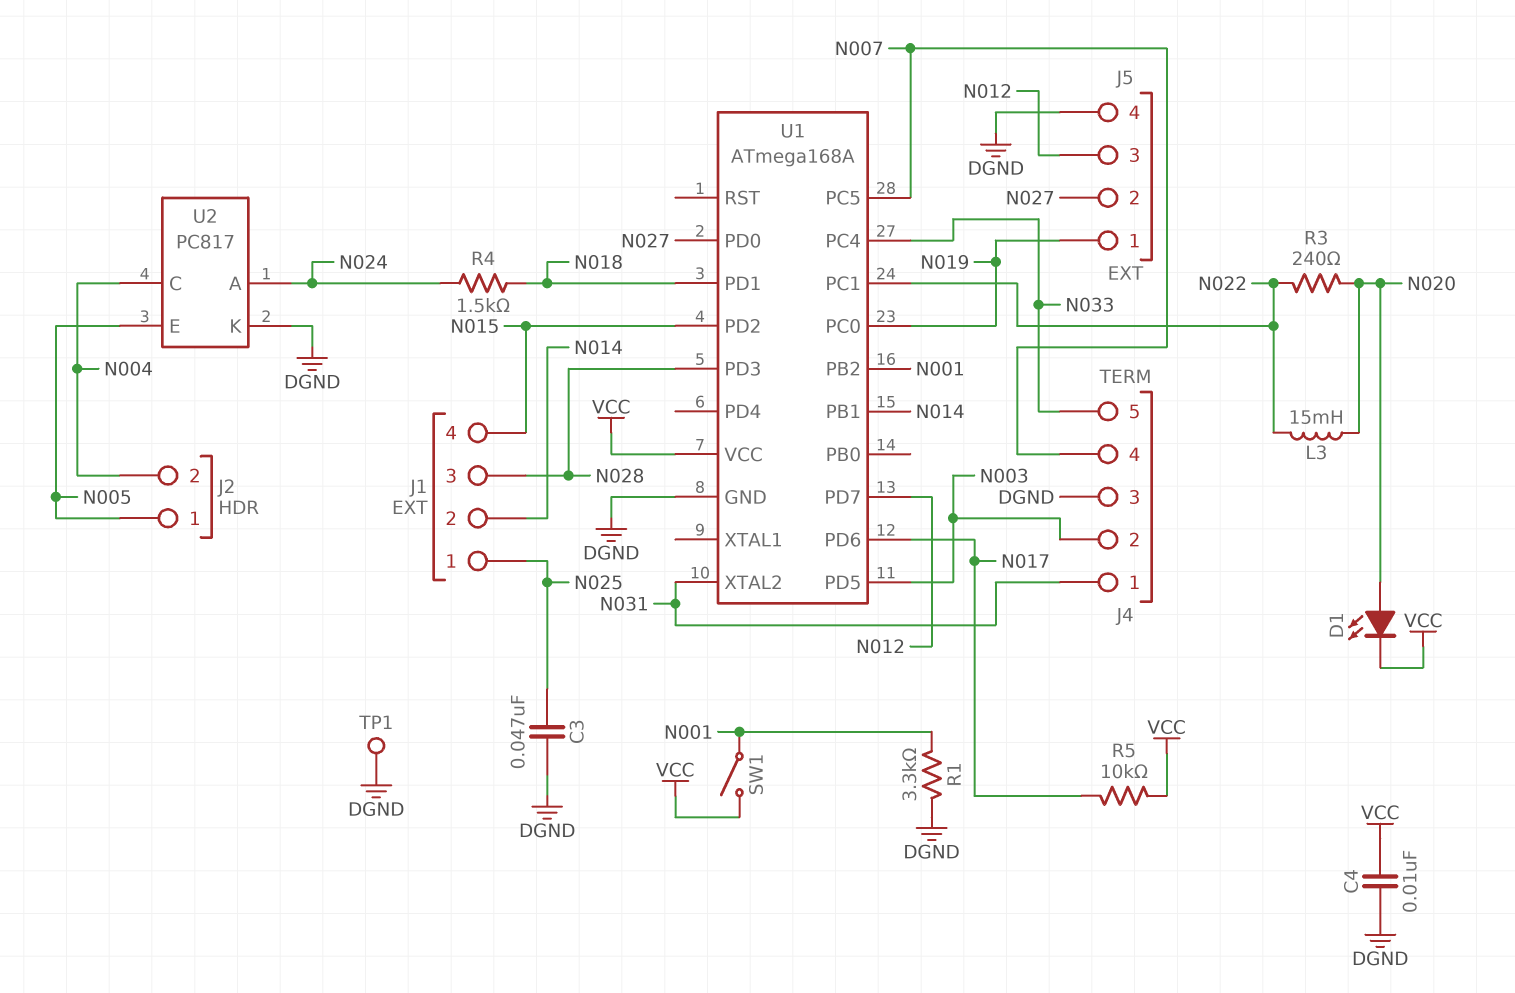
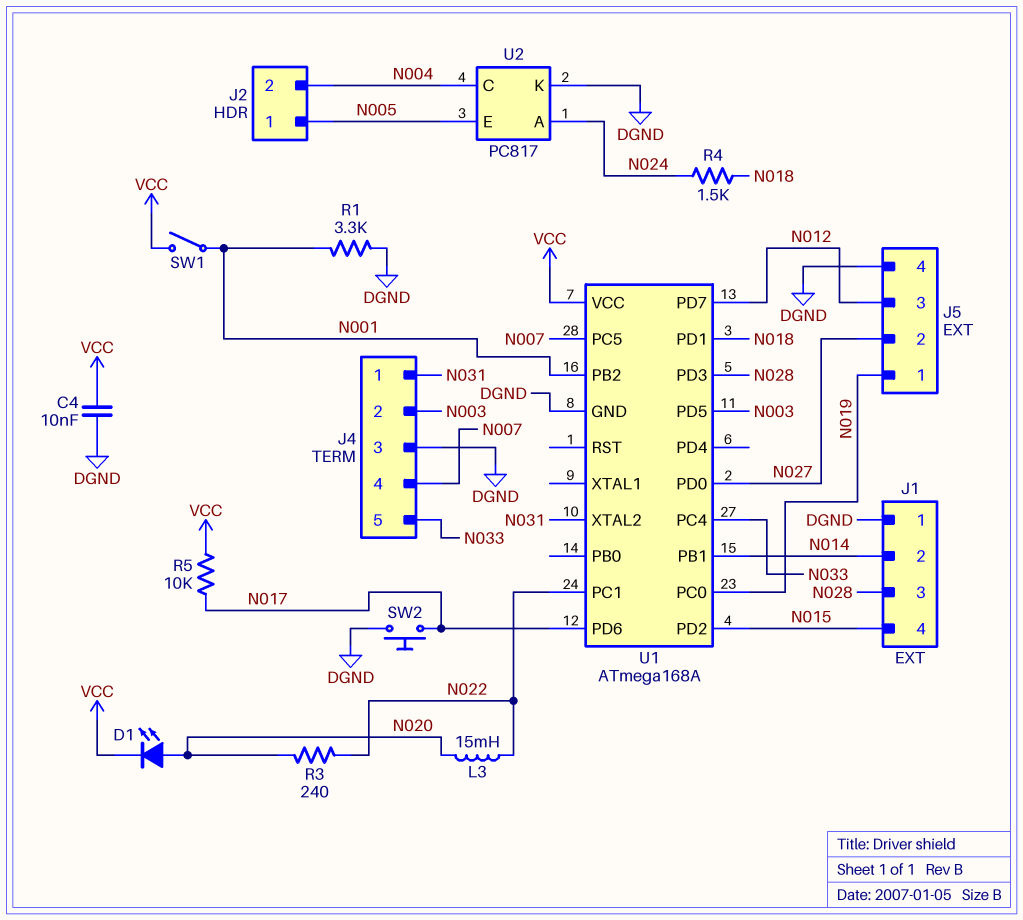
C3: 47nF (DGND, N025) -> none
J1 pin 1: N025 -> DGND
SW2: none -> button (DGND, N017)
TP1: test point (DGND) -> none

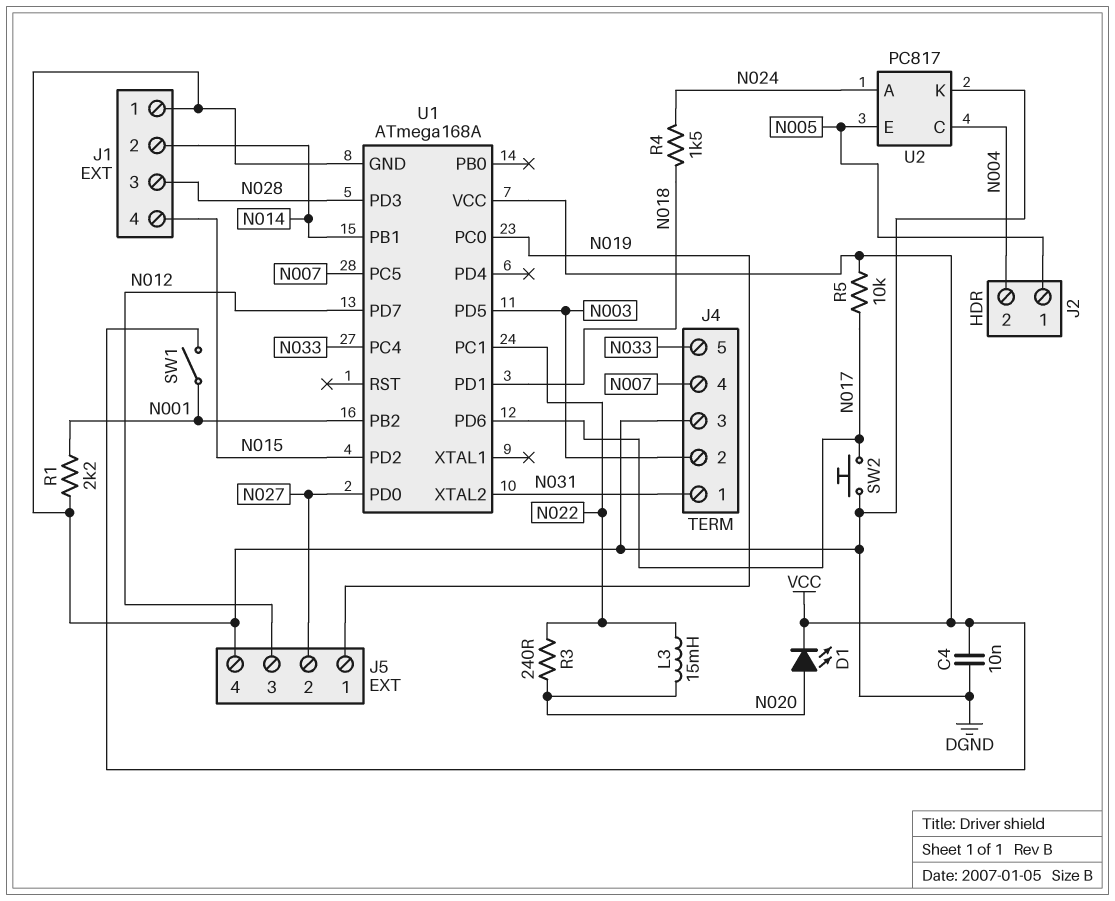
R1: 3.3k (DGND, N001) -> 2.2k (DGND, N001)

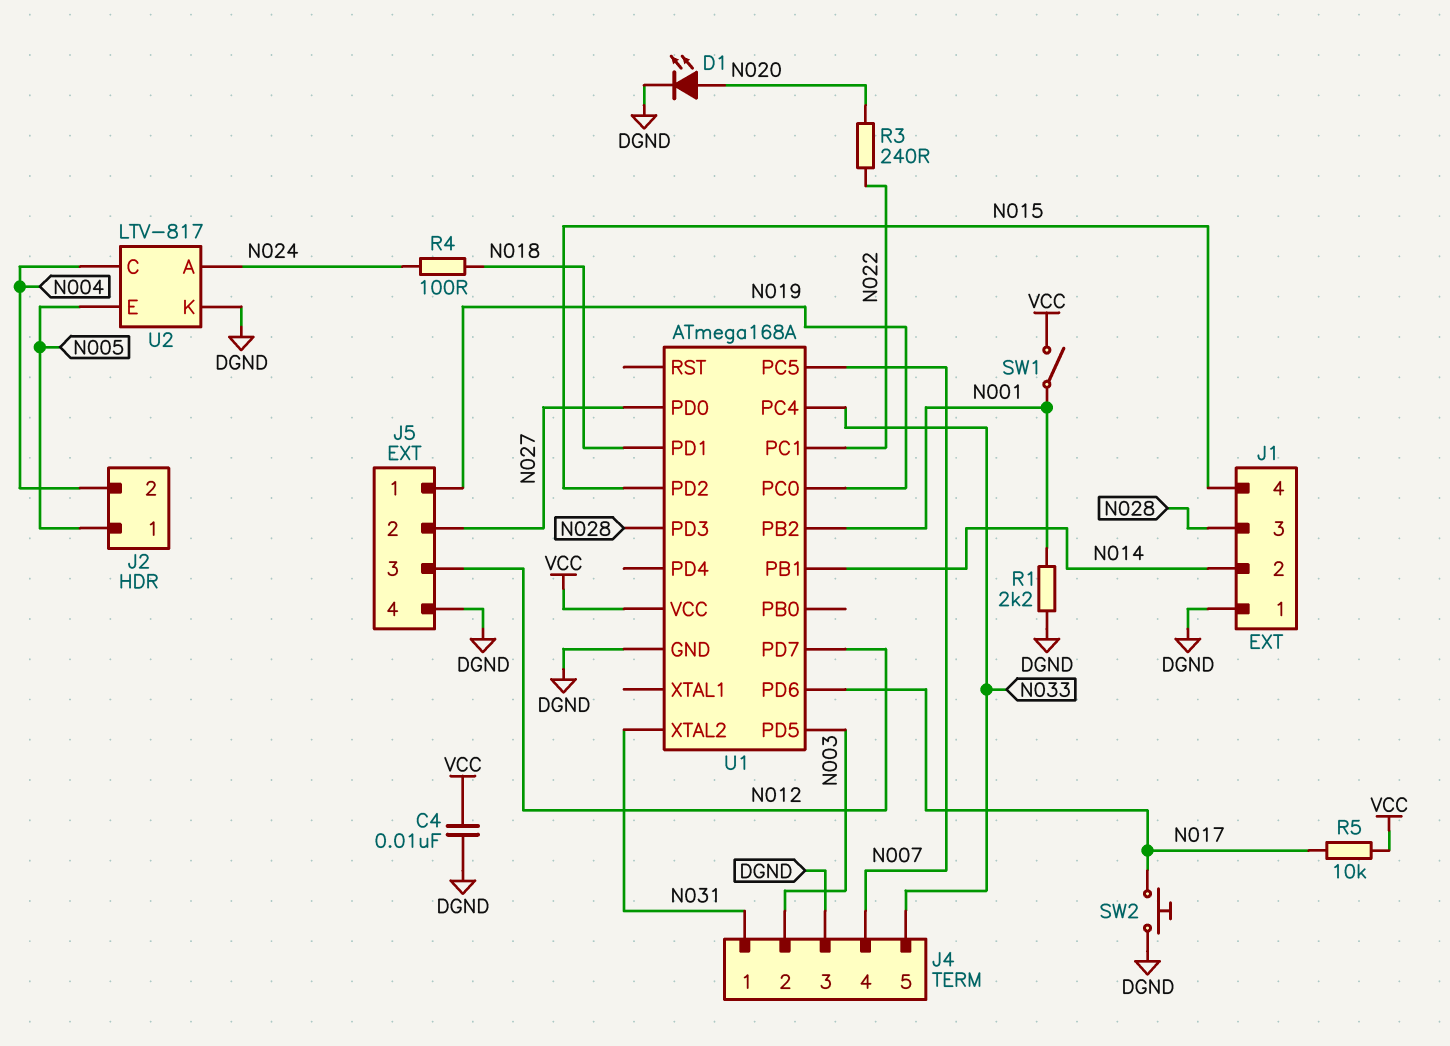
D1: LED (A N020, K VCC) -> LED (A N020, K DGND)
L3: 15mH (N020, N022) -> none
R4: 1.5k (N018, N024) -> 100 (N018, N024)
U2: PC817 -> LTV-817

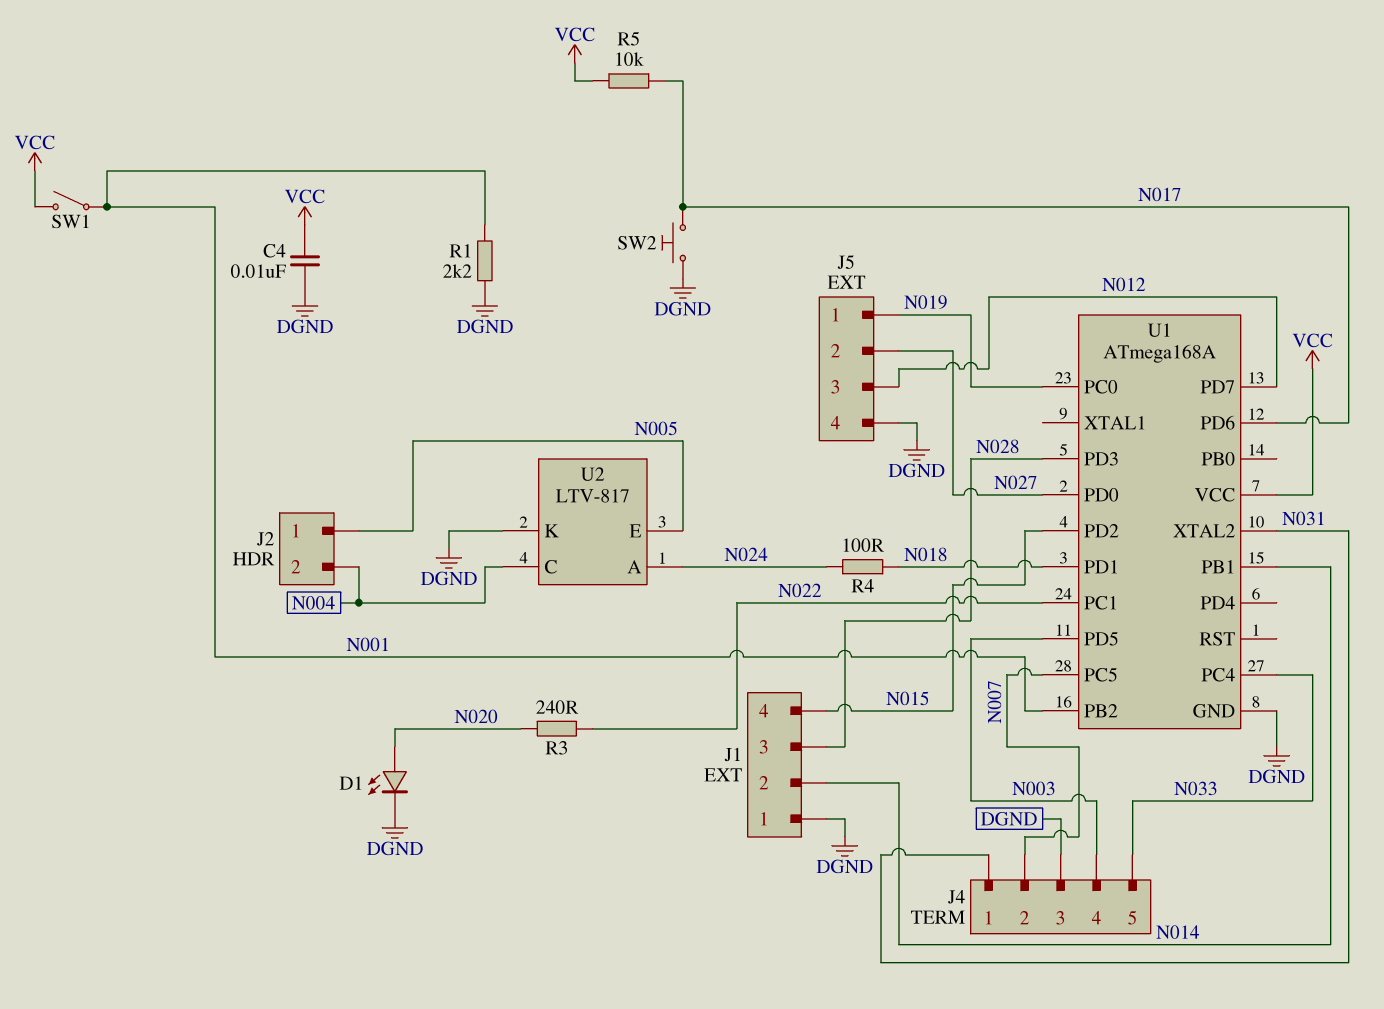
J4 pin 2: N003 -> N007
J4 pin 4: N007 -> N003

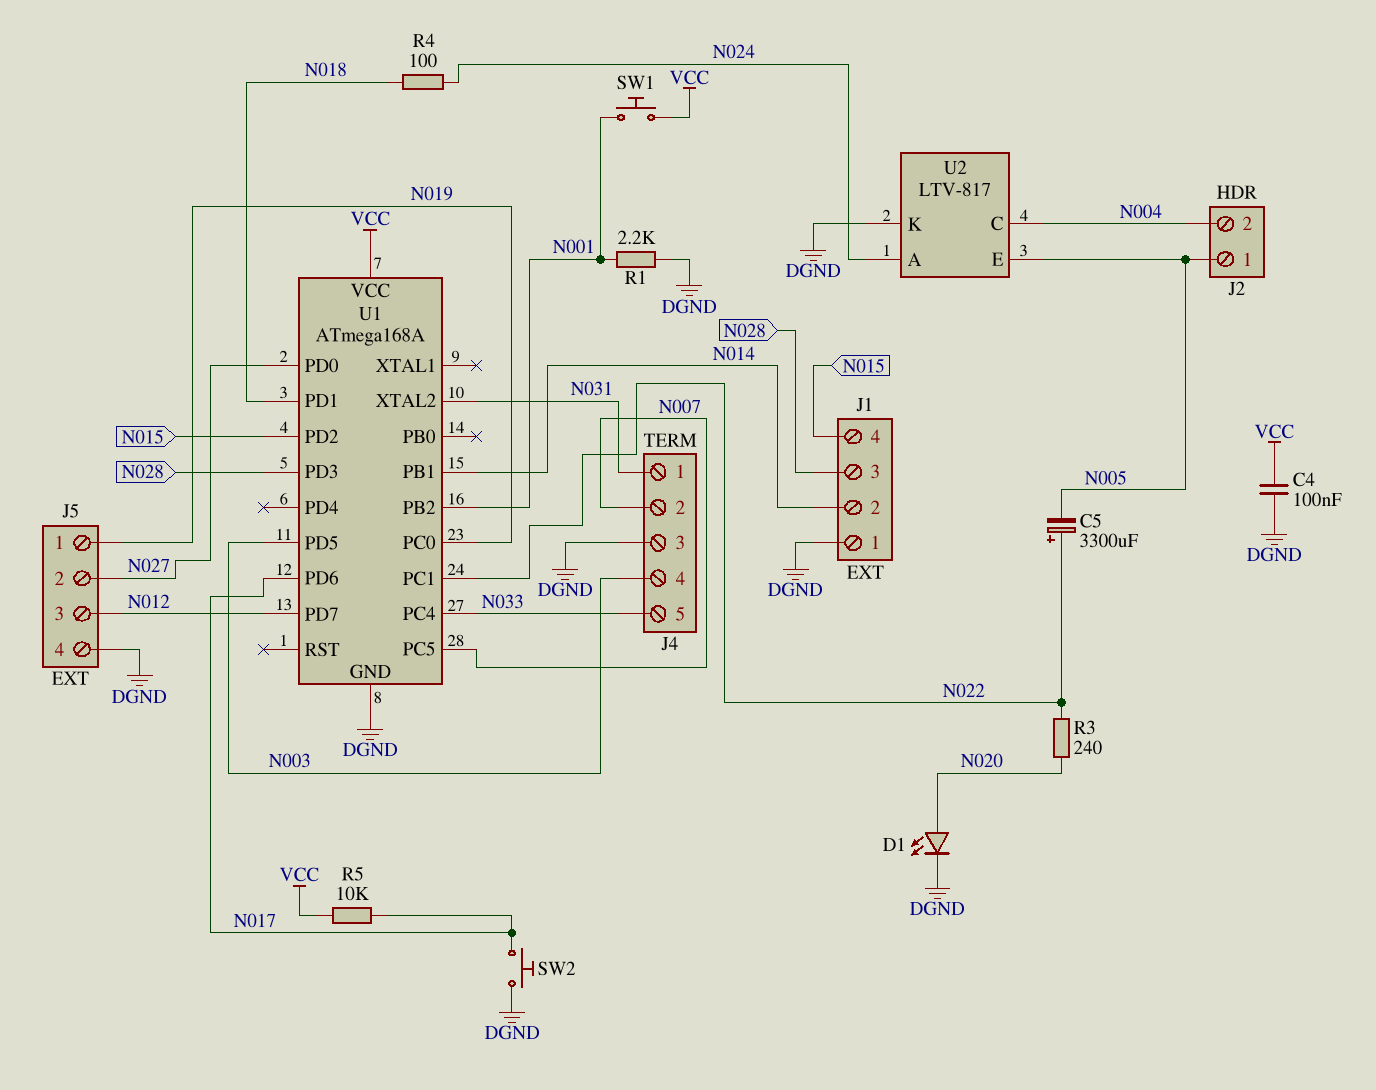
C4: 10nF (DGND, VCC) -> 100nF (DGND, VCC)
C5: none -> 3300uF (plus N022, minus N005)
SW1: switch (N001, VCC) -> button (N001, VCC)

